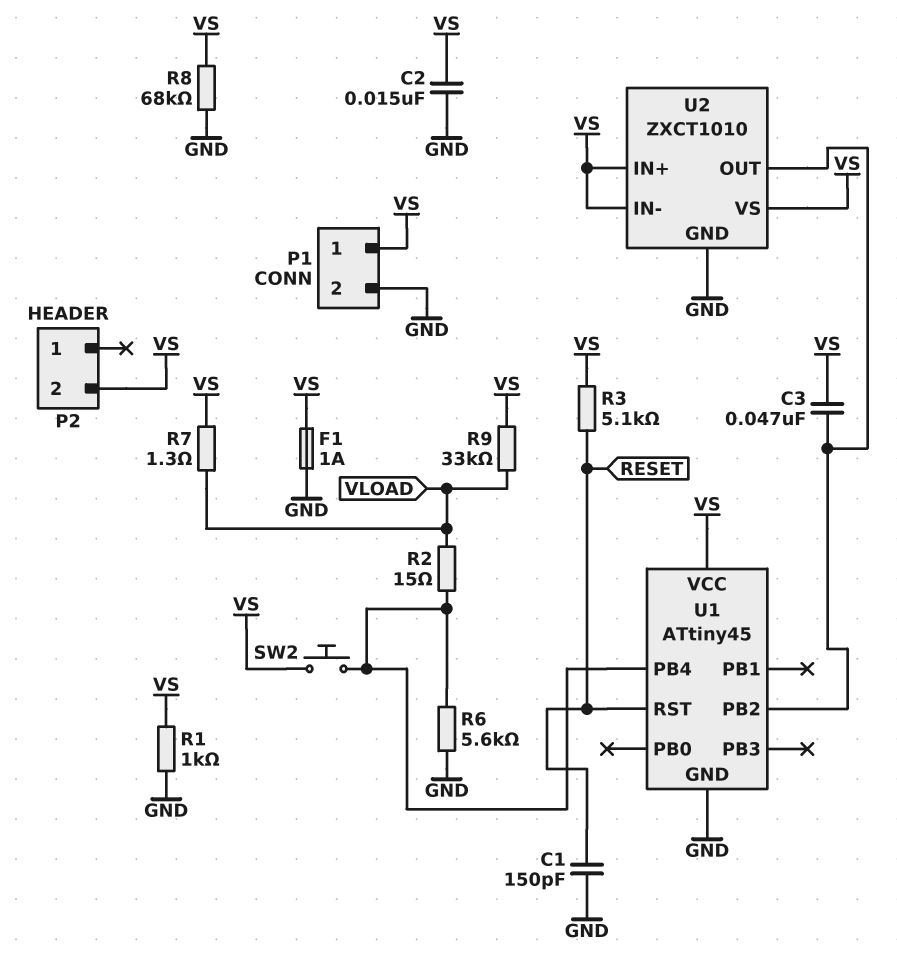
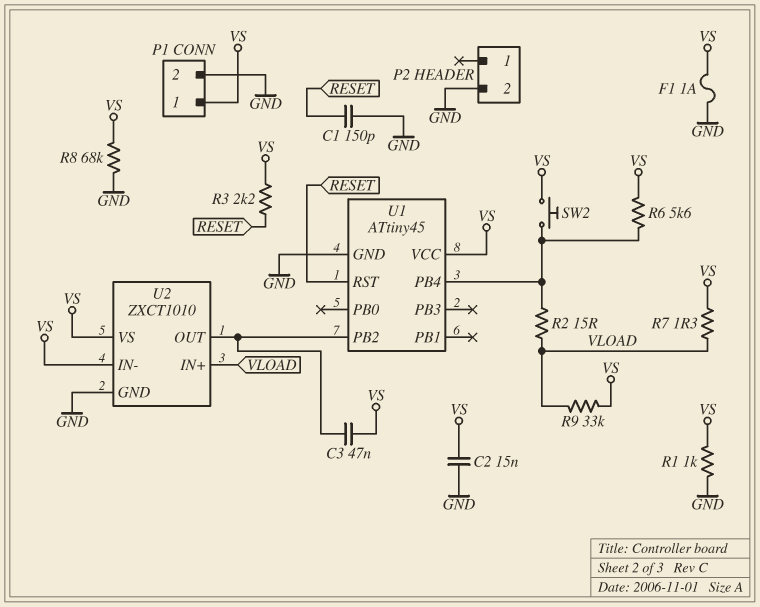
P2 pin 2: VS -> GND
R3: 5.1k (RESET, VS) -> 2.2k (RESET, VS)
R6: 5.6k (GND, U1/PB4) -> 5.6k (U1/PB4, VS)
U2 pin IN+: VS -> VLOAD

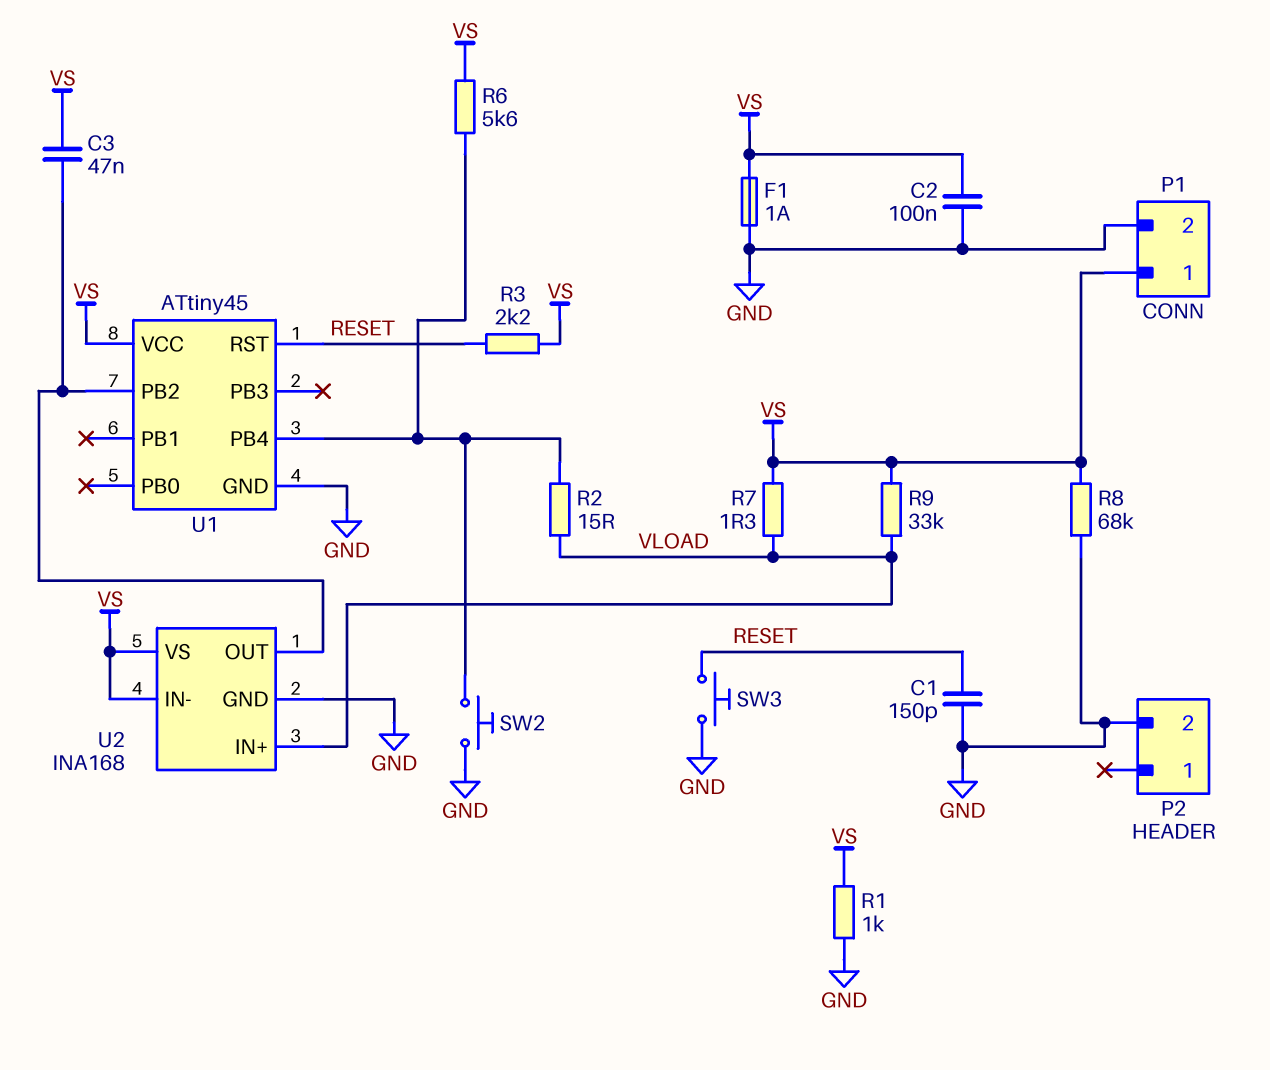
C2: 15nF (GND, VS) -> 100nF (GND, VS)
SW2: button (U1/PB4, VS) -> button (GND, U1/PB4)
SW3: none -> button (GND, RESET)
U2: ZXCT1010 -> INA168

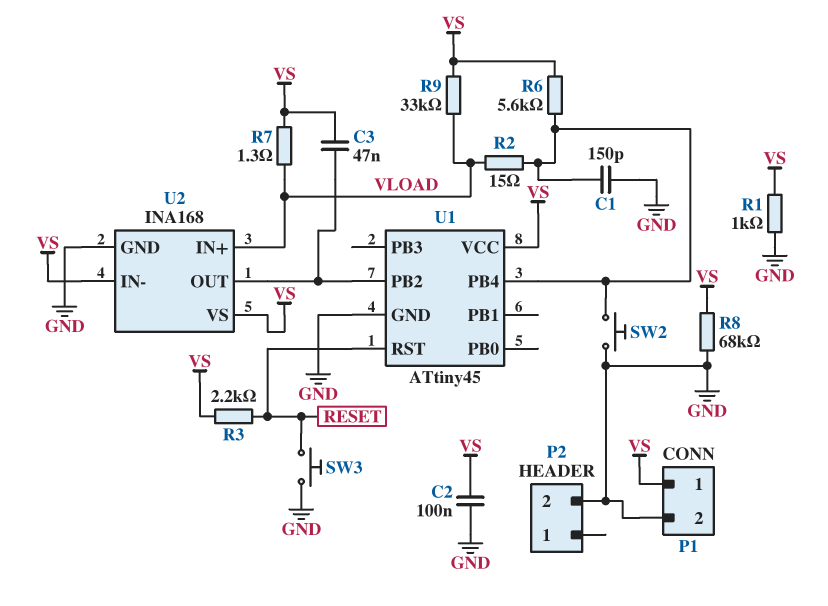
C1: 150pF (GND, RESET) -> 150pF (GND, U1/PB4)
F1: 1A (GND, VS) -> none

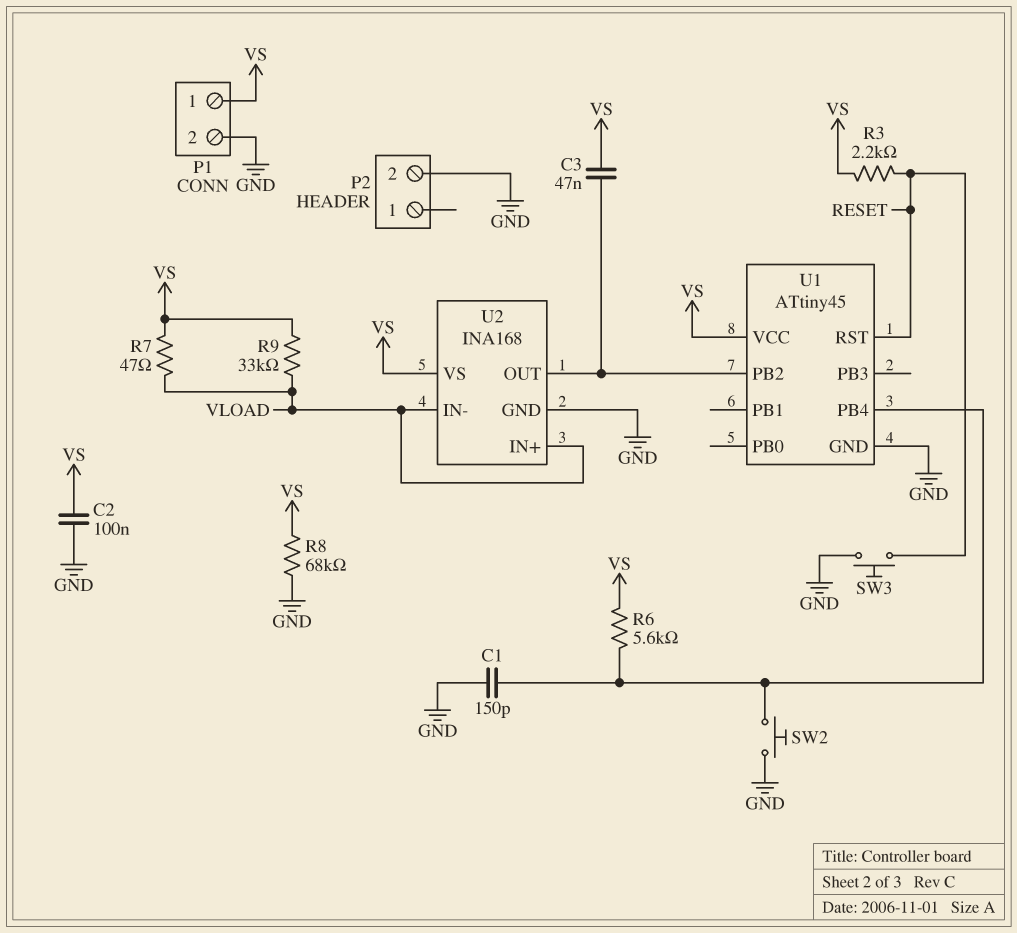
R1: 1k (GND, VS) -> none
R2: 15 (U1/PB4, VLOAD) -> none
R7: 1.3 (VLOAD, VS) -> 47 (VLOAD, VS)
U2 pin IN-: VS -> VLOAD

